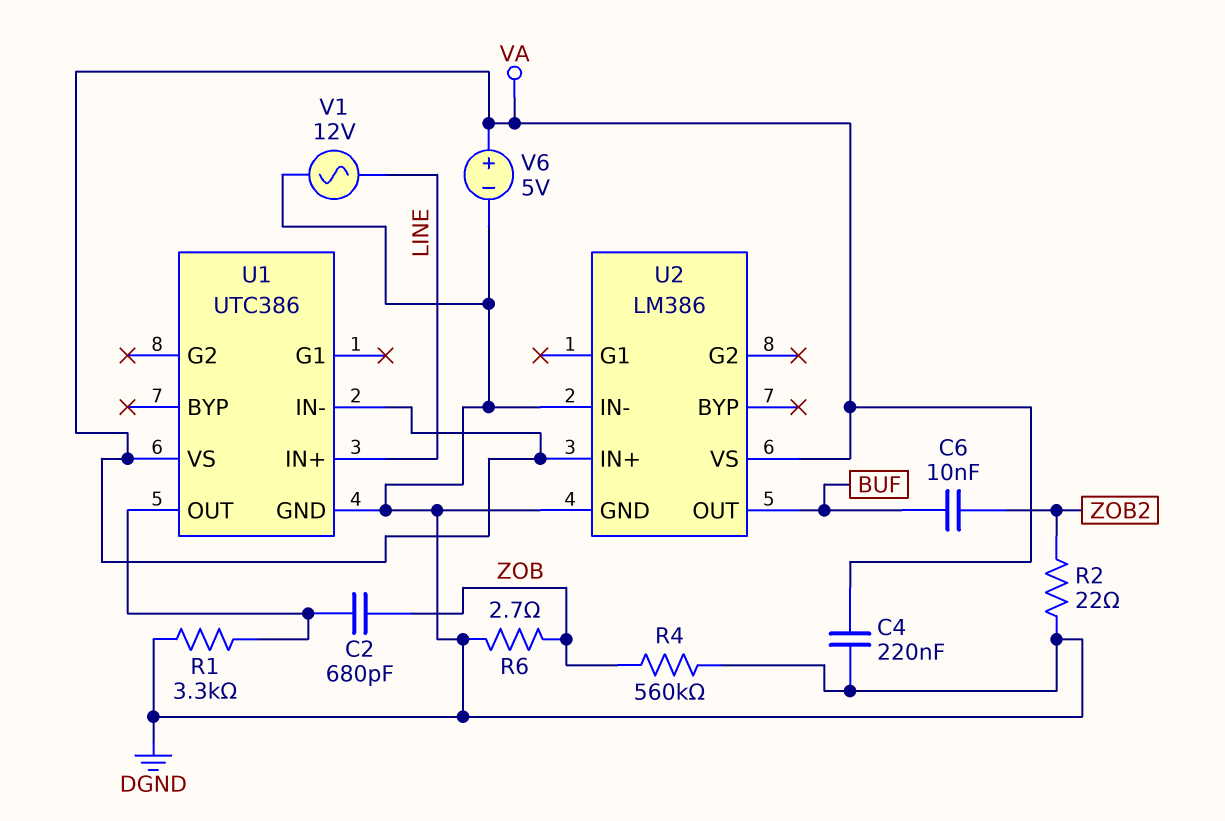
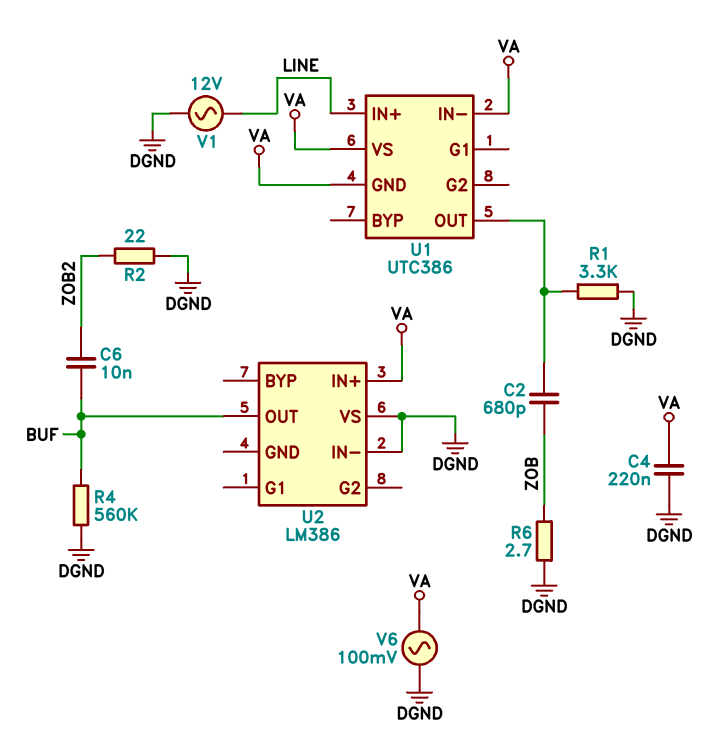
R4: 560k (DGND, ZOB) -> 560k (BUF, DGND)
U1 pin GND: DGND -> VA
U2 pin GND: DGND -> none
U2 pin VS: VA -> DGND
V6: 5V (plus VA, minus DGND) -> AC 100mV (DGND, VA)

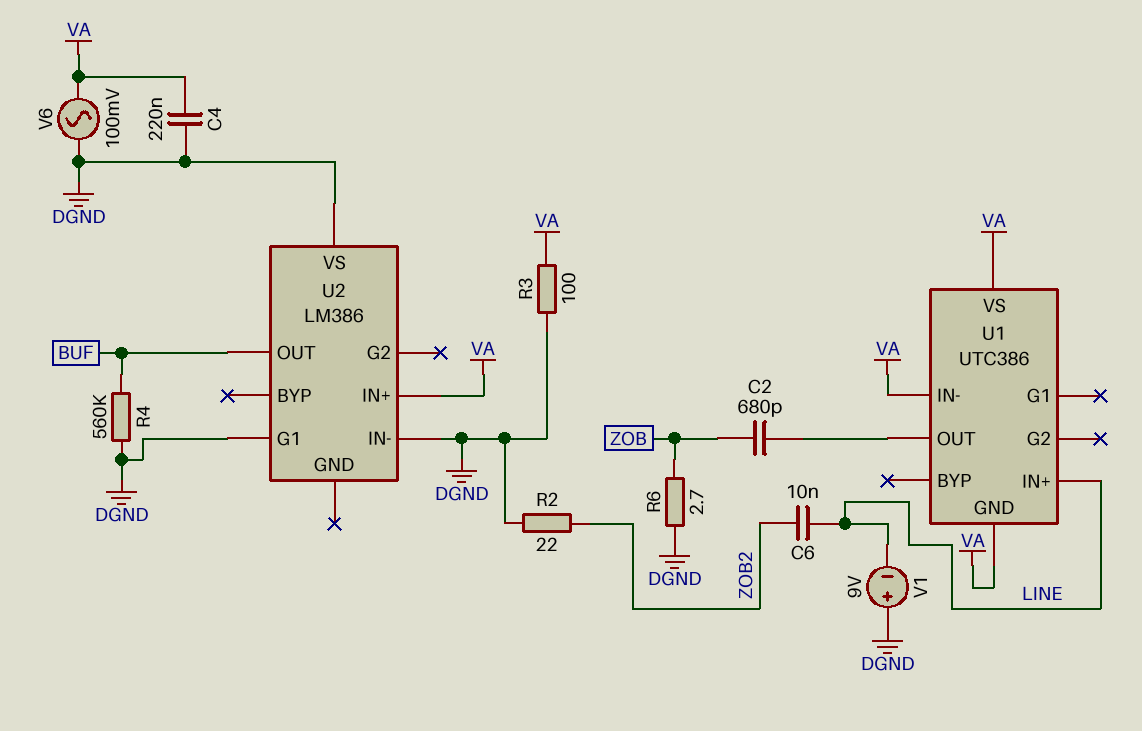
C6: 10nF (BUF, ZOB2) -> 10nF (LINE, ZOB2)
R1: 3.3k (DGND, U1/OUT) -> none
R3: none -> 100 (DGND, VA)
U2 pin G1: none -> DGND
V1: AC 12V (DGND, LINE) -> 9V (plus DGND, minus LINE)

